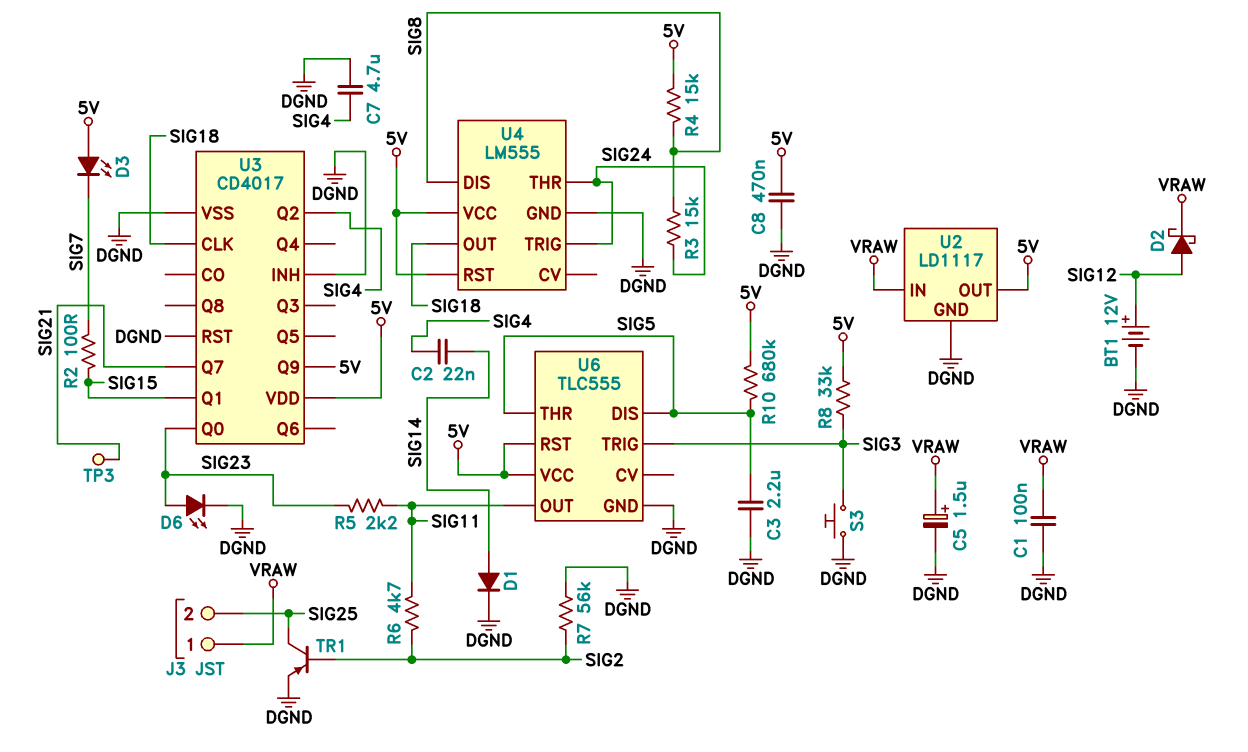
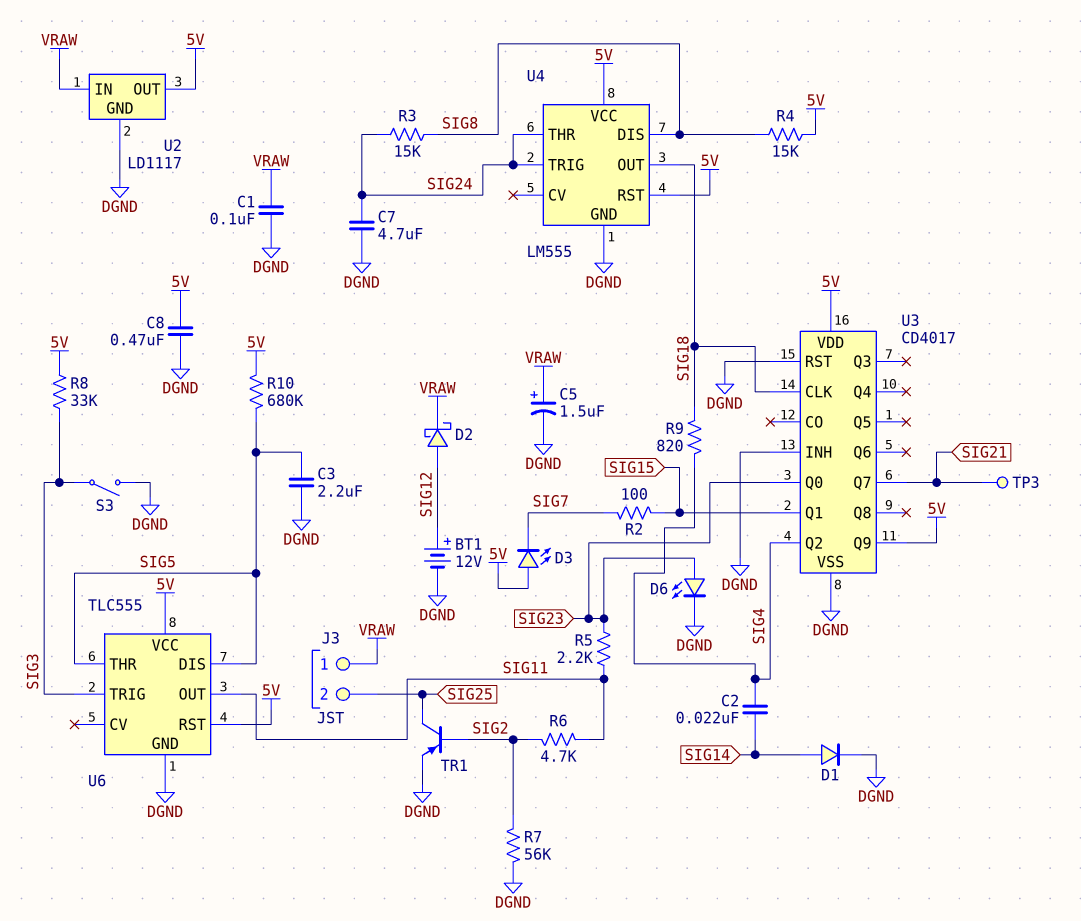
C7: 4.7uF (DGND, SIG4) -> 4.7uF (DGND, SIG24)
R9: none -> 820 (SIG4, SIG18)
S3: button (DGND, SIG3) -> switch (DGND, SIG3)

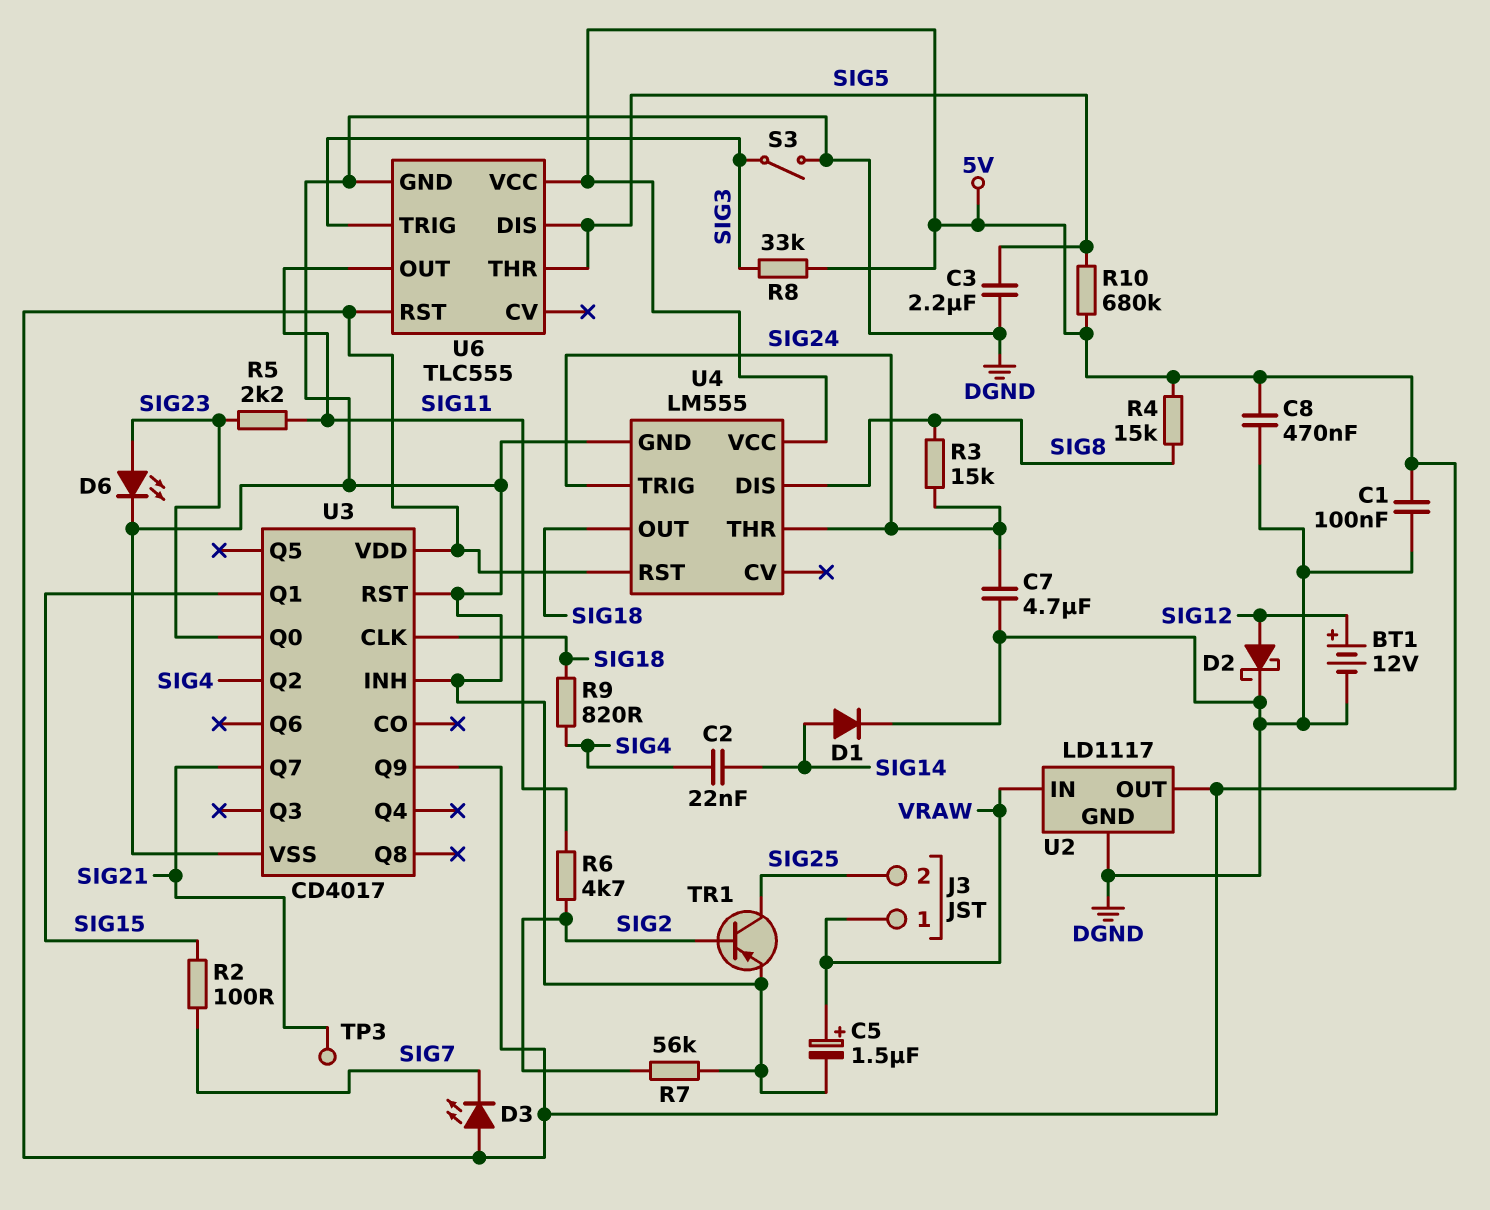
C1: 100nF (DGND, VRAW) -> 100nF (5V, DGND)
D2: schottky (A SIG12, K VRAW) -> schottky (A SIG12, K DGND)

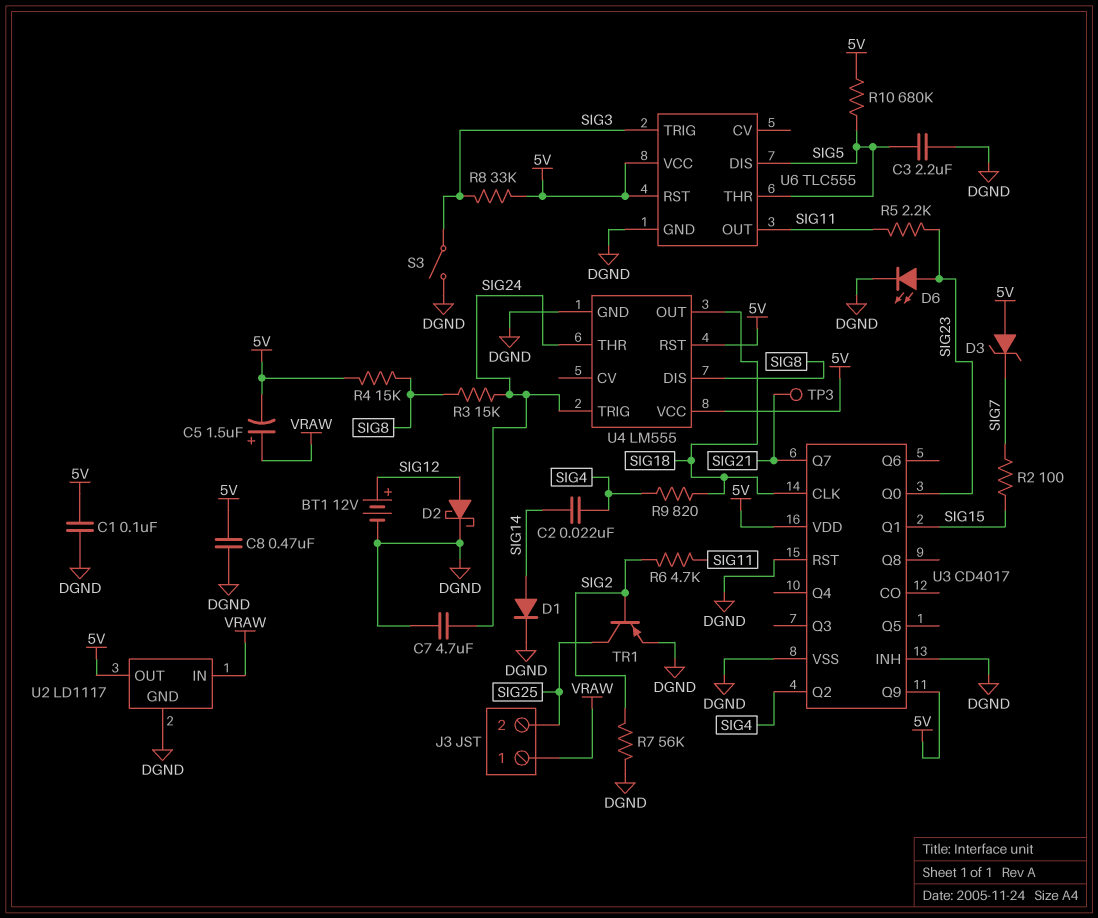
C5: 1.5uF (plus VRAW, minus DGND) -> 1.5uF (plus VRAW, minus 5V)
D3: LED (A 5V, K SIG7) -> zener (A 5V, K SIG7)

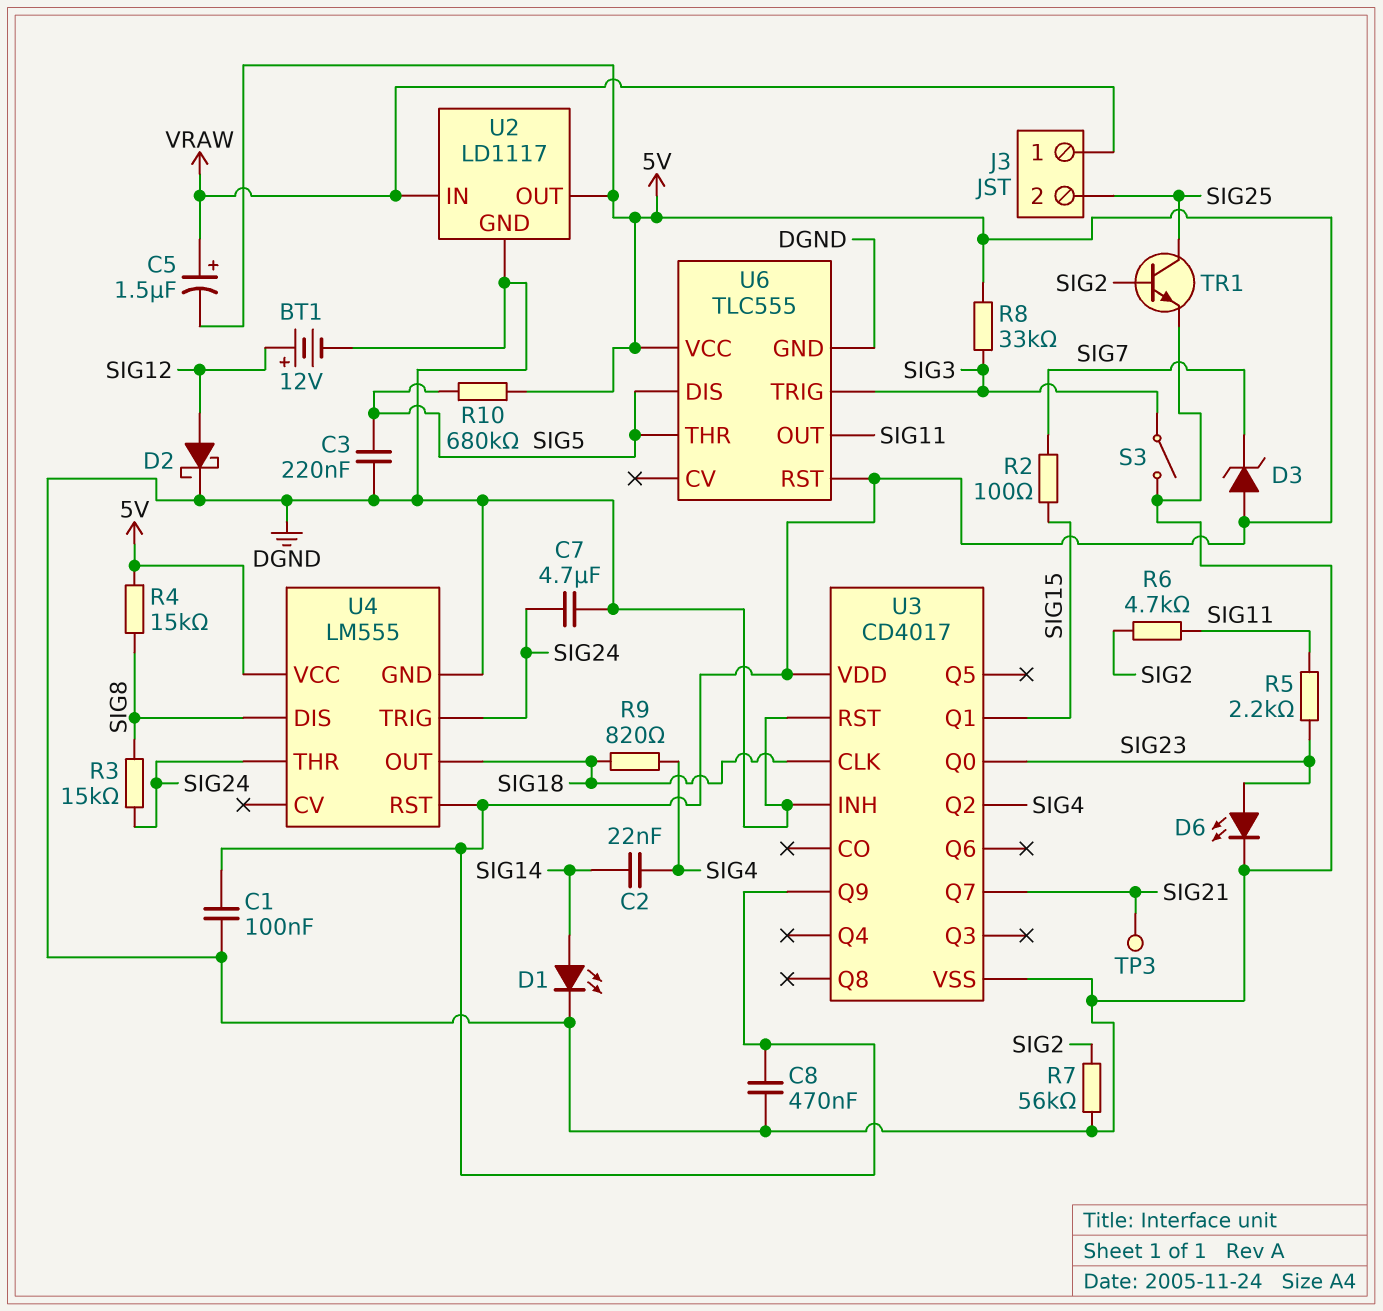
C3: 2.2uF (DGND, SIG5) -> 220nF (DGND, SIG5)
D1: diode (A SIG14, K DGND) -> LED (A SIG14, K DGND)
TR1: PNP (B SIG2, C SIG25, E DGND) -> NPN (B SIG2, C SIG25, E DGND)

